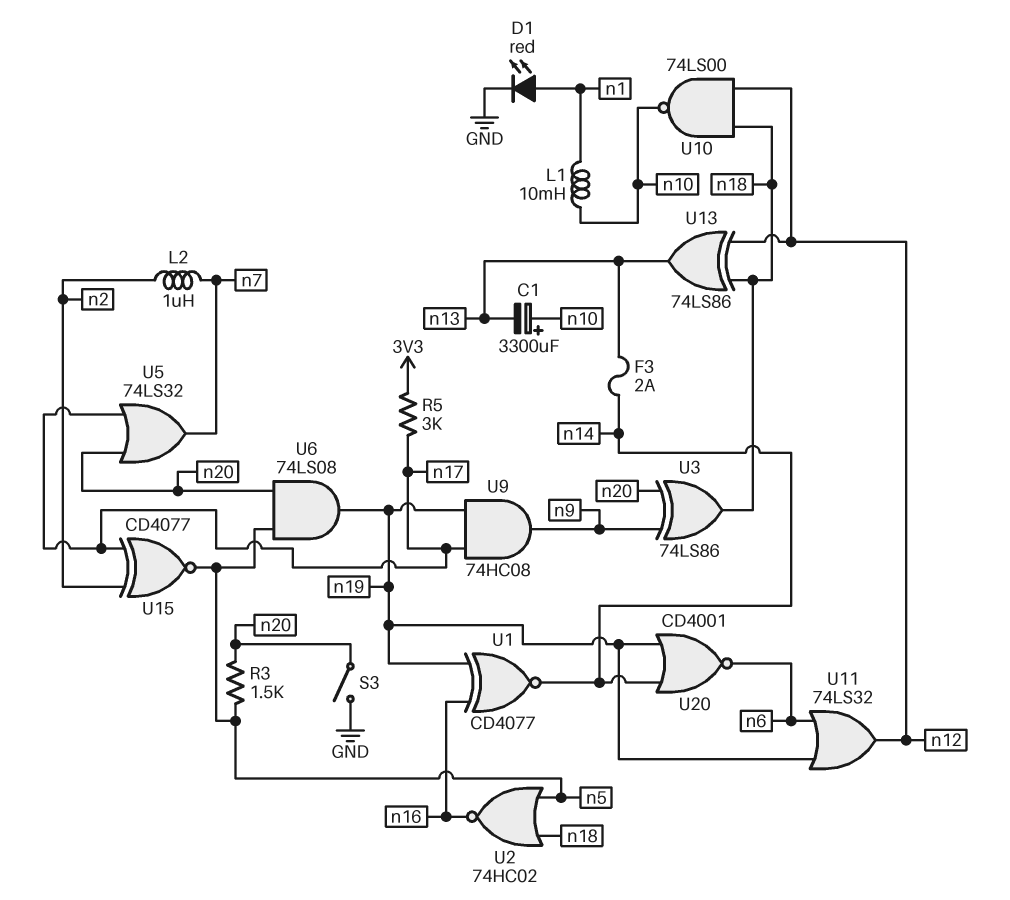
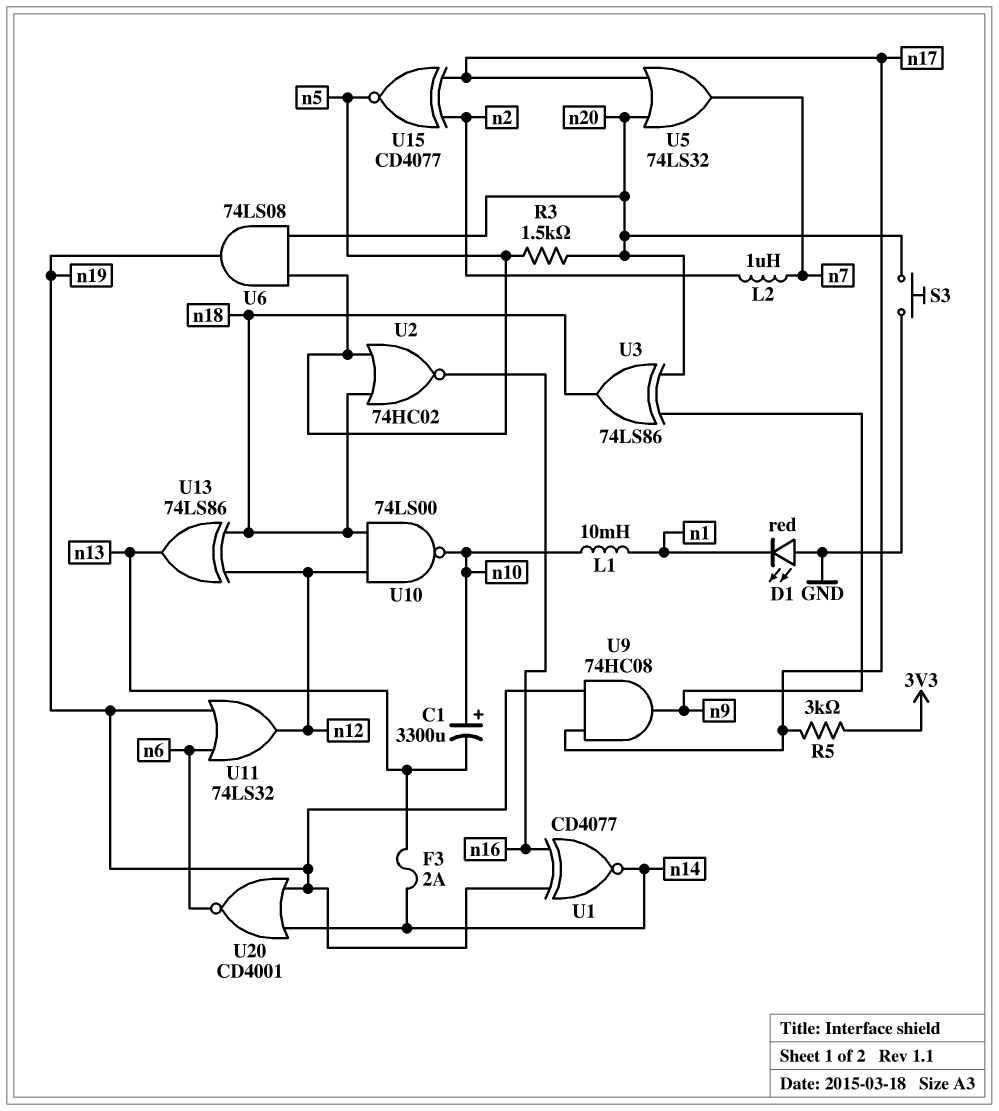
D1: LED red (A n1, K GND) -> LED red (A GND, K n1)
S3: switch (GND, n20) -> button (GND, n20)

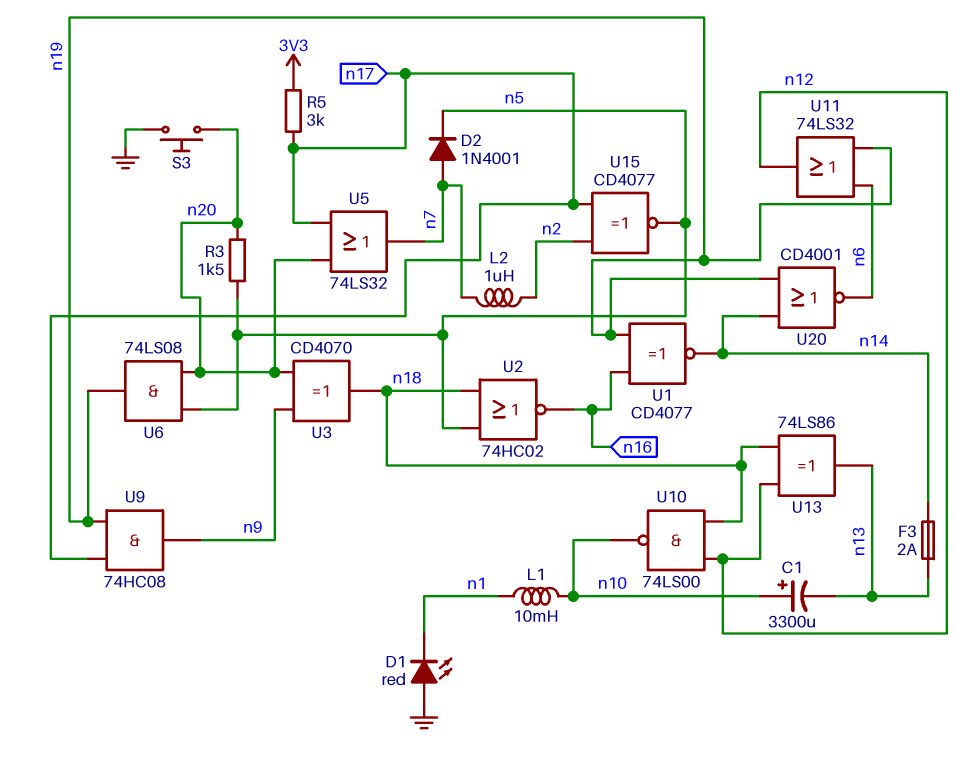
D2: none -> diode 1N4001 (A n7, K n5)
U3: XOR 74LS86 (in n9, in n20, out n18) -> XOR CD4070 (in n9, in n20, out n18)

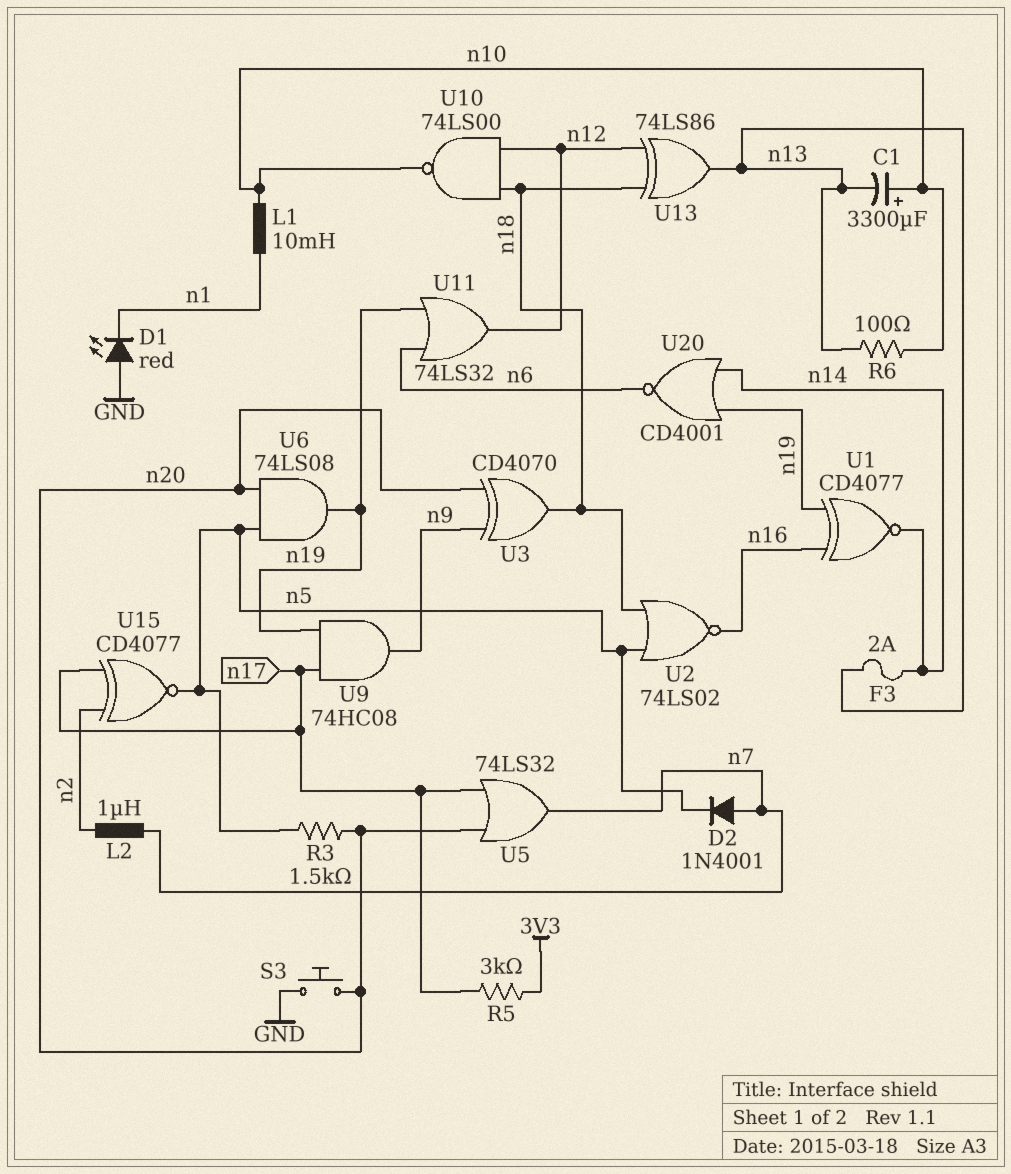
R6: none -> 100 (n10, n13)
U2: NOR 74HC02 (in n5, in n18, out n16) -> NOR 74LS02 (in n5, in n18, out n16)

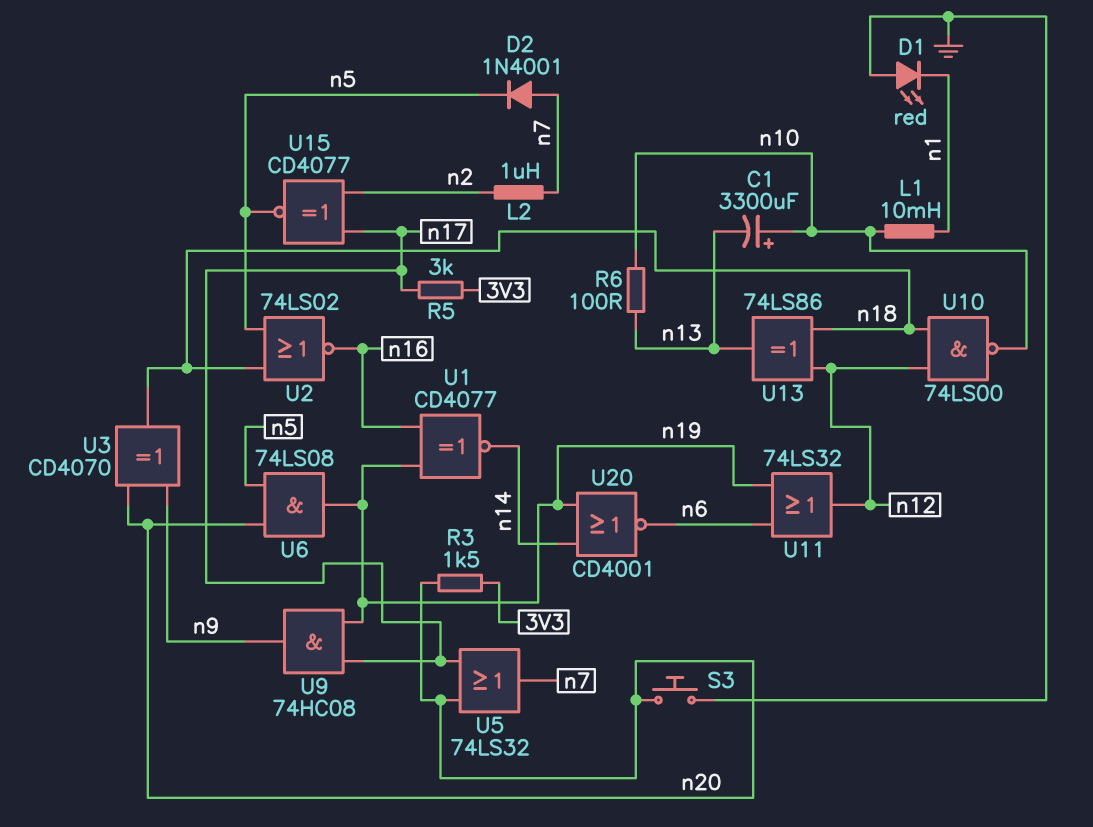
F3: 2A (n13, n14) -> none
R3: 1.5k (n5, n20) -> 1.5k (3V3, n20)

